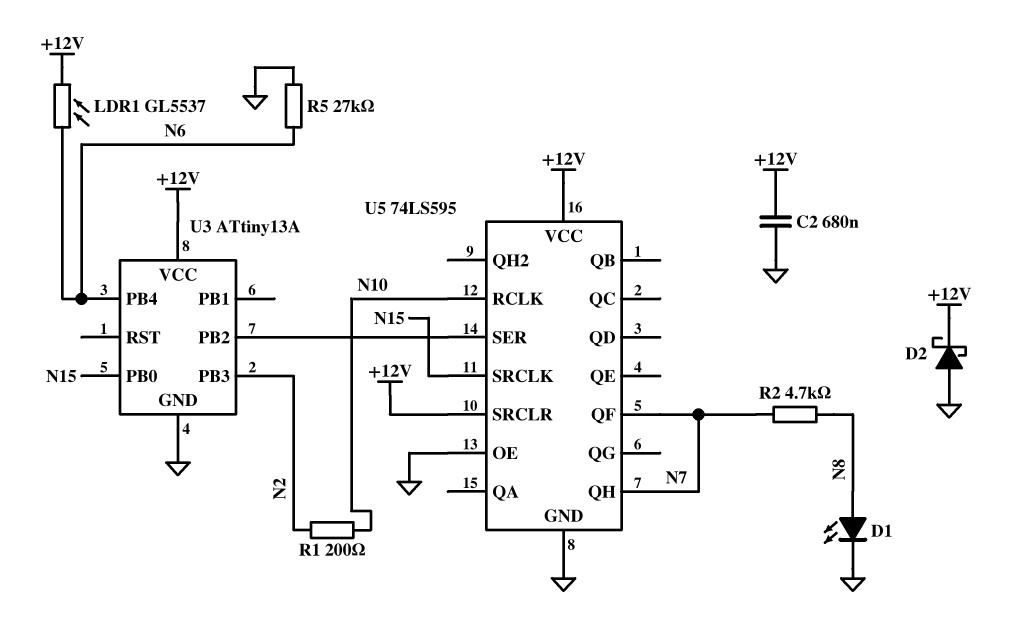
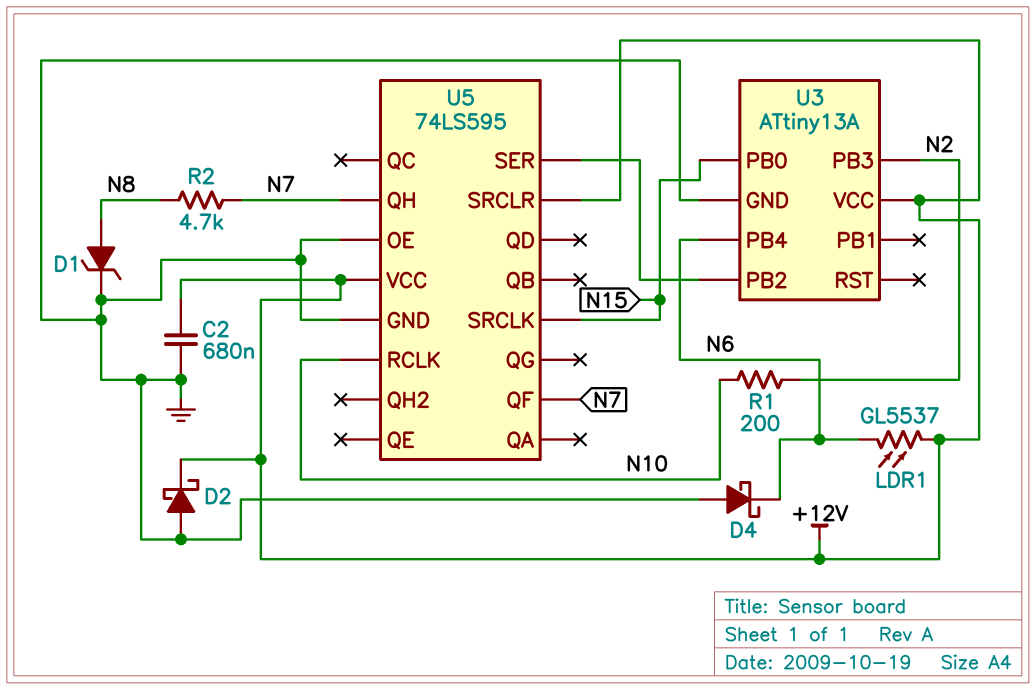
D1: LED (A N8, K GND) -> zener (A N8, K GND)
D4: none -> schottky (A GND, K N6)
R5: 27k (GND, N6) -> none

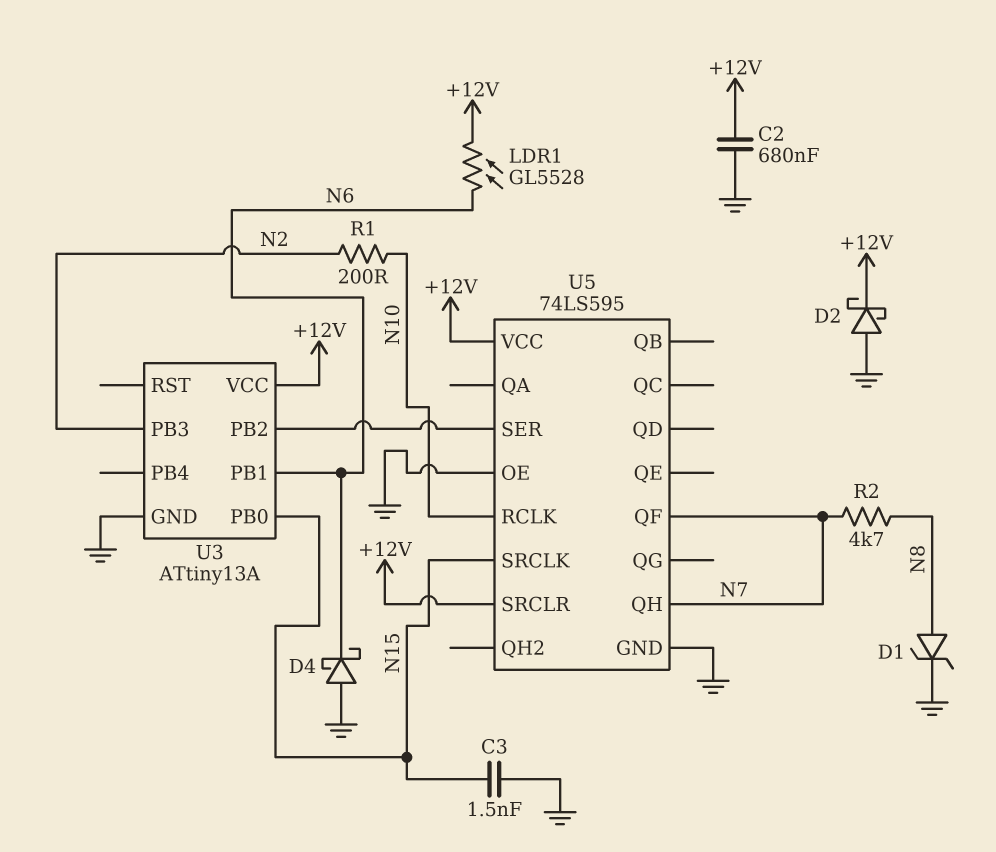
C3: none -> 1.5nF (GND, N15)
LDR1: GL5537 (+12V, N6) -> GL5528 (+12V, N6)
U3 pin PB1: none -> N6
U3 pin PB4: N6 -> none

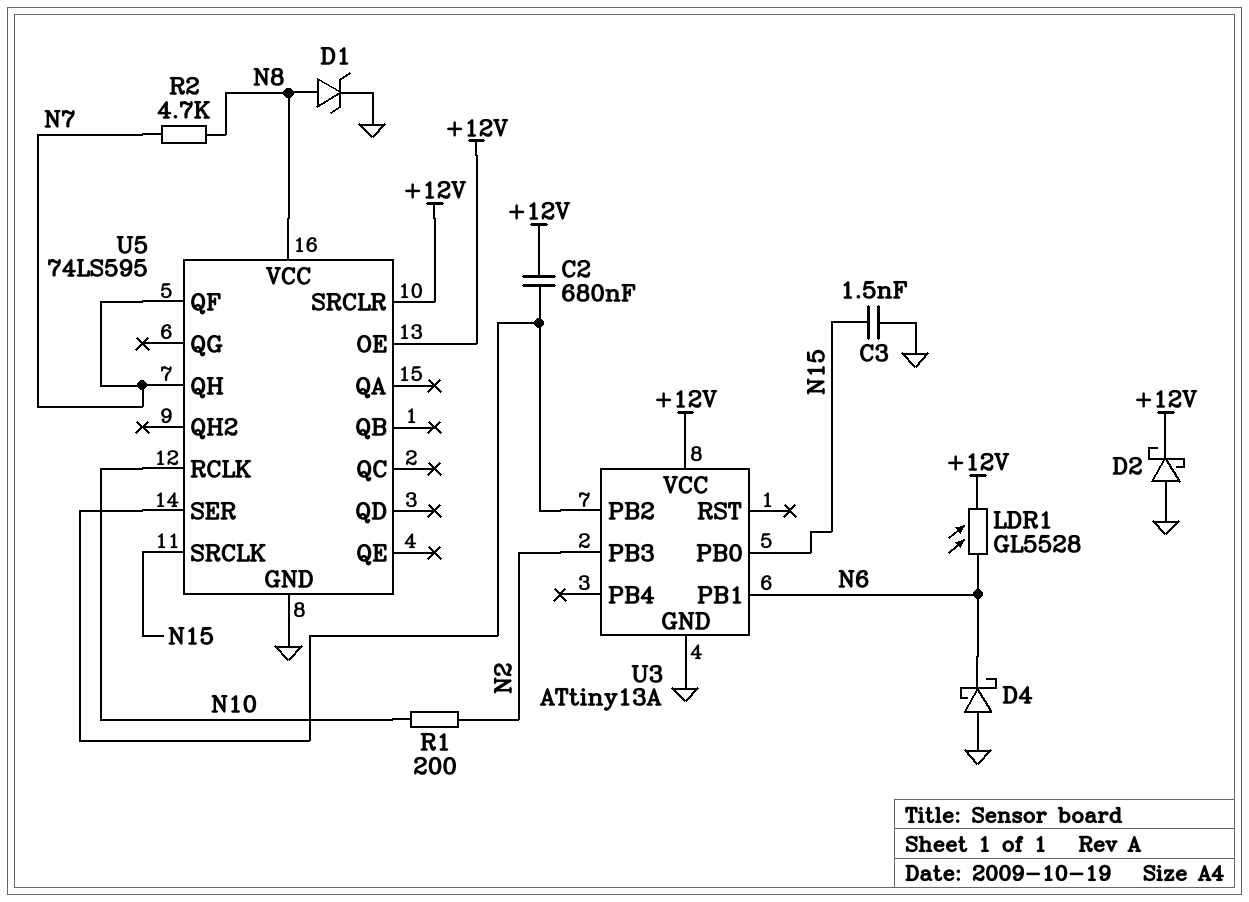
C2: 680nF (+12V, GND) -> 680nF (+12V, U3/PB2)
U5 pin OE: GND -> +12V
U5 pin VCC: +12V -> N8

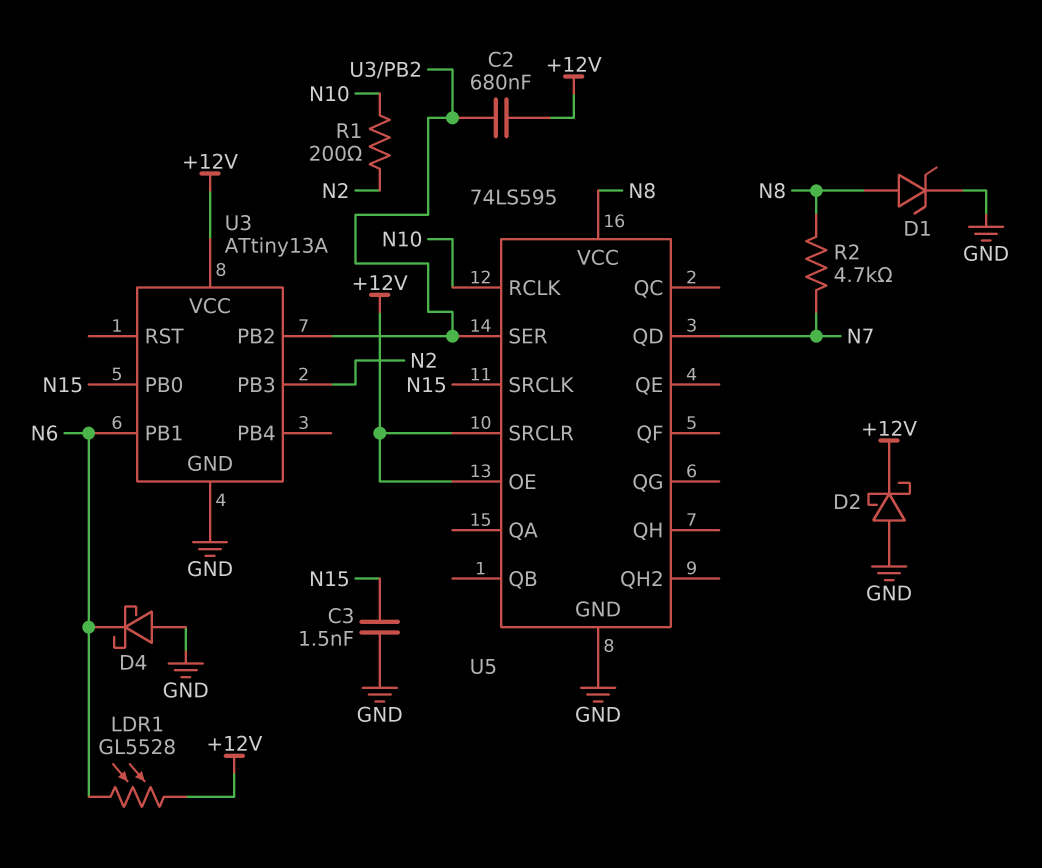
U5 pin QD: none -> N7
U5 pin QF: N7 -> none
U5 pin QH: N7 -> none

